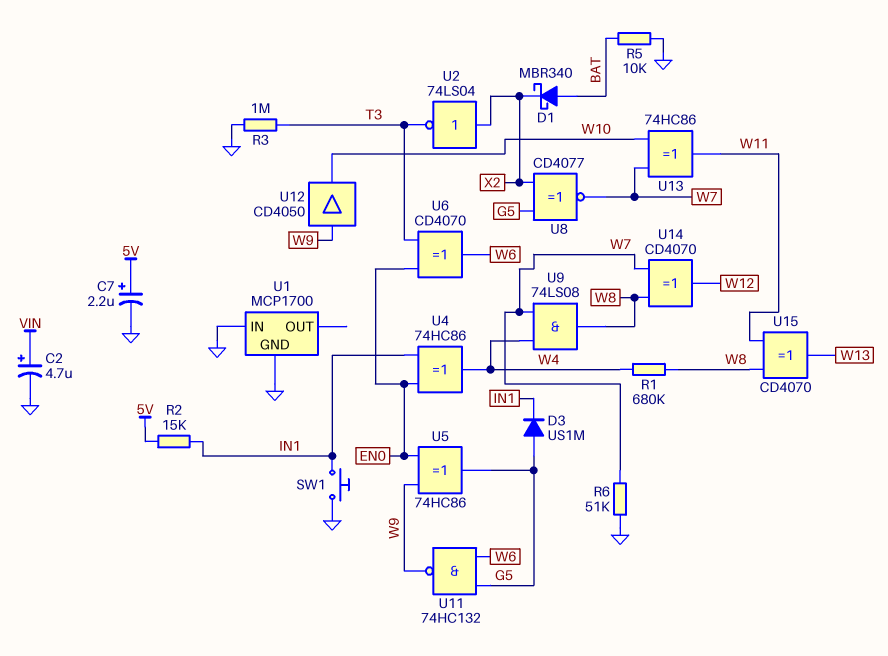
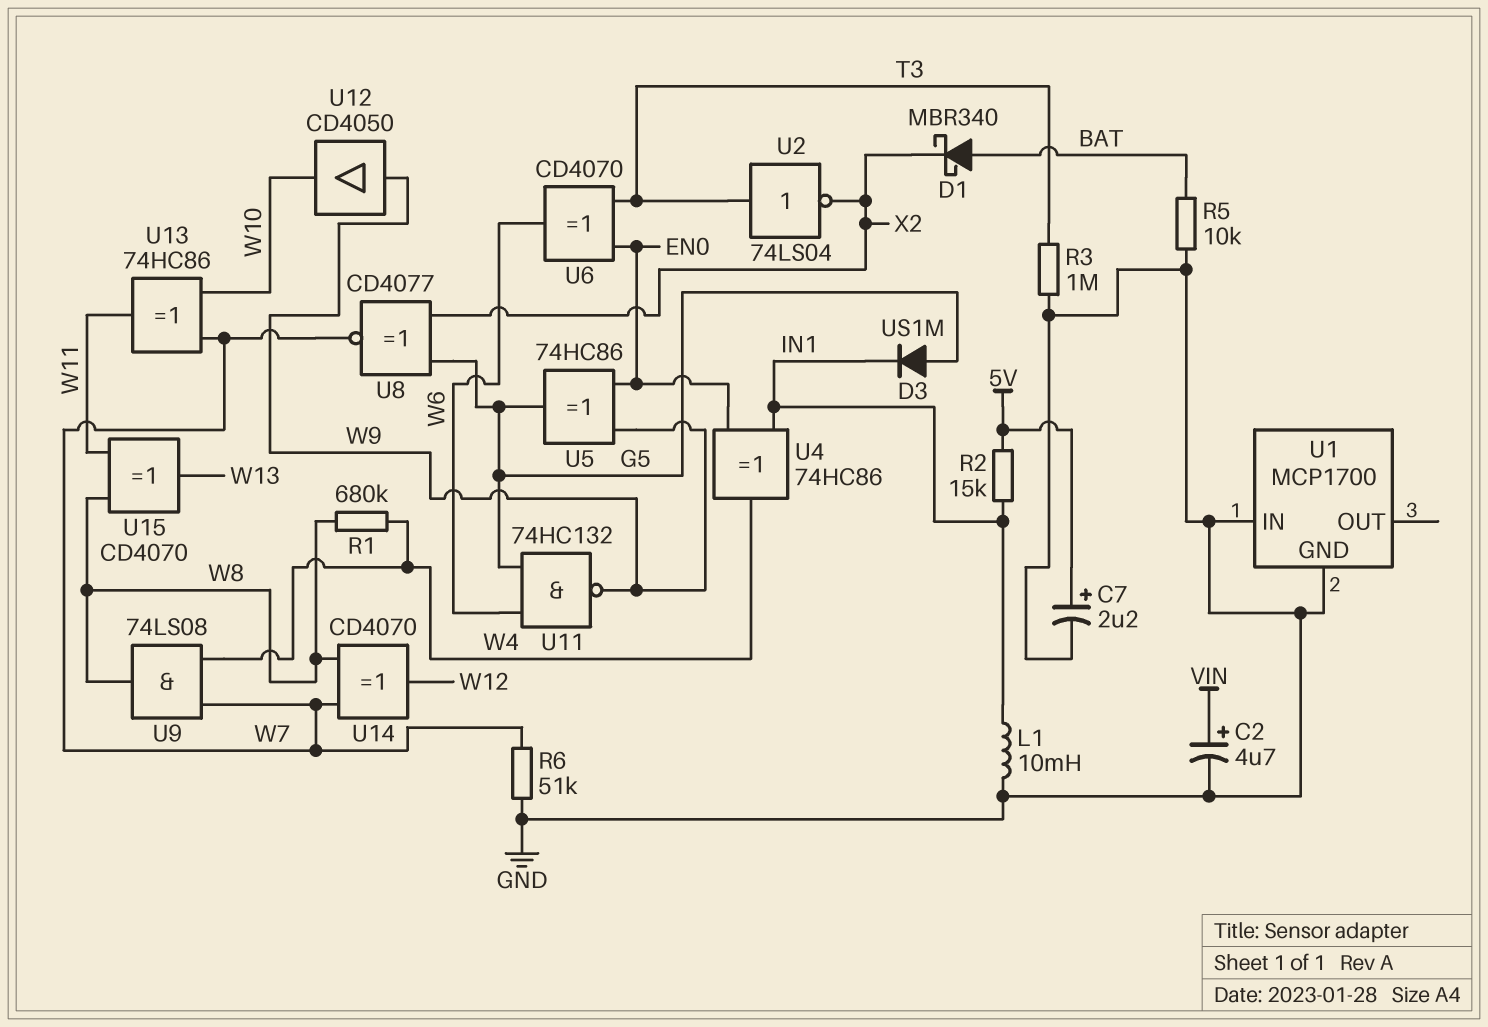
L1: none -> 10mH (GND, IN1)
SW1: button (GND, IN1) -> none
U2: NOT 74LS04 (in X2, out T3) -> NOT 74LS04 (in T3, out X2)

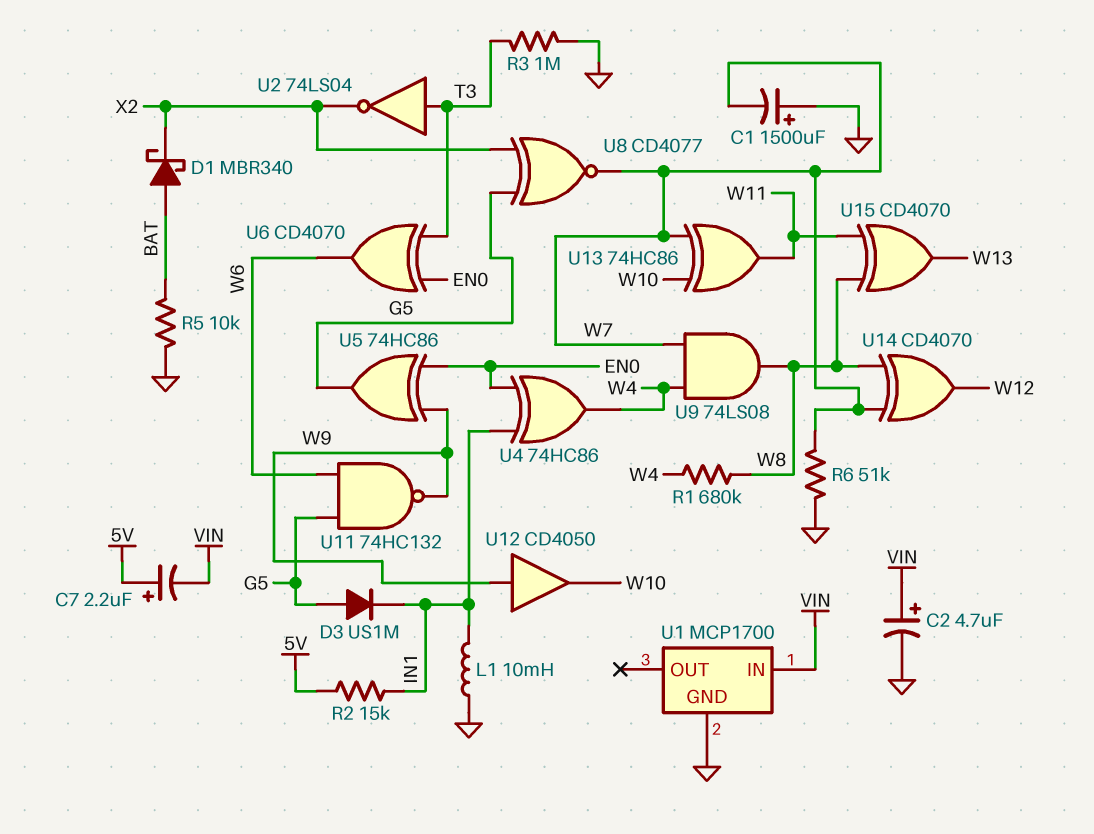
C1: none -> 1500uF (plus GND, minus W7)
C7: 2.2uF (plus 5V, minus GND) -> 2.2uF (plus 5V, minus VIN)
U1 pin IN: GND -> VIN

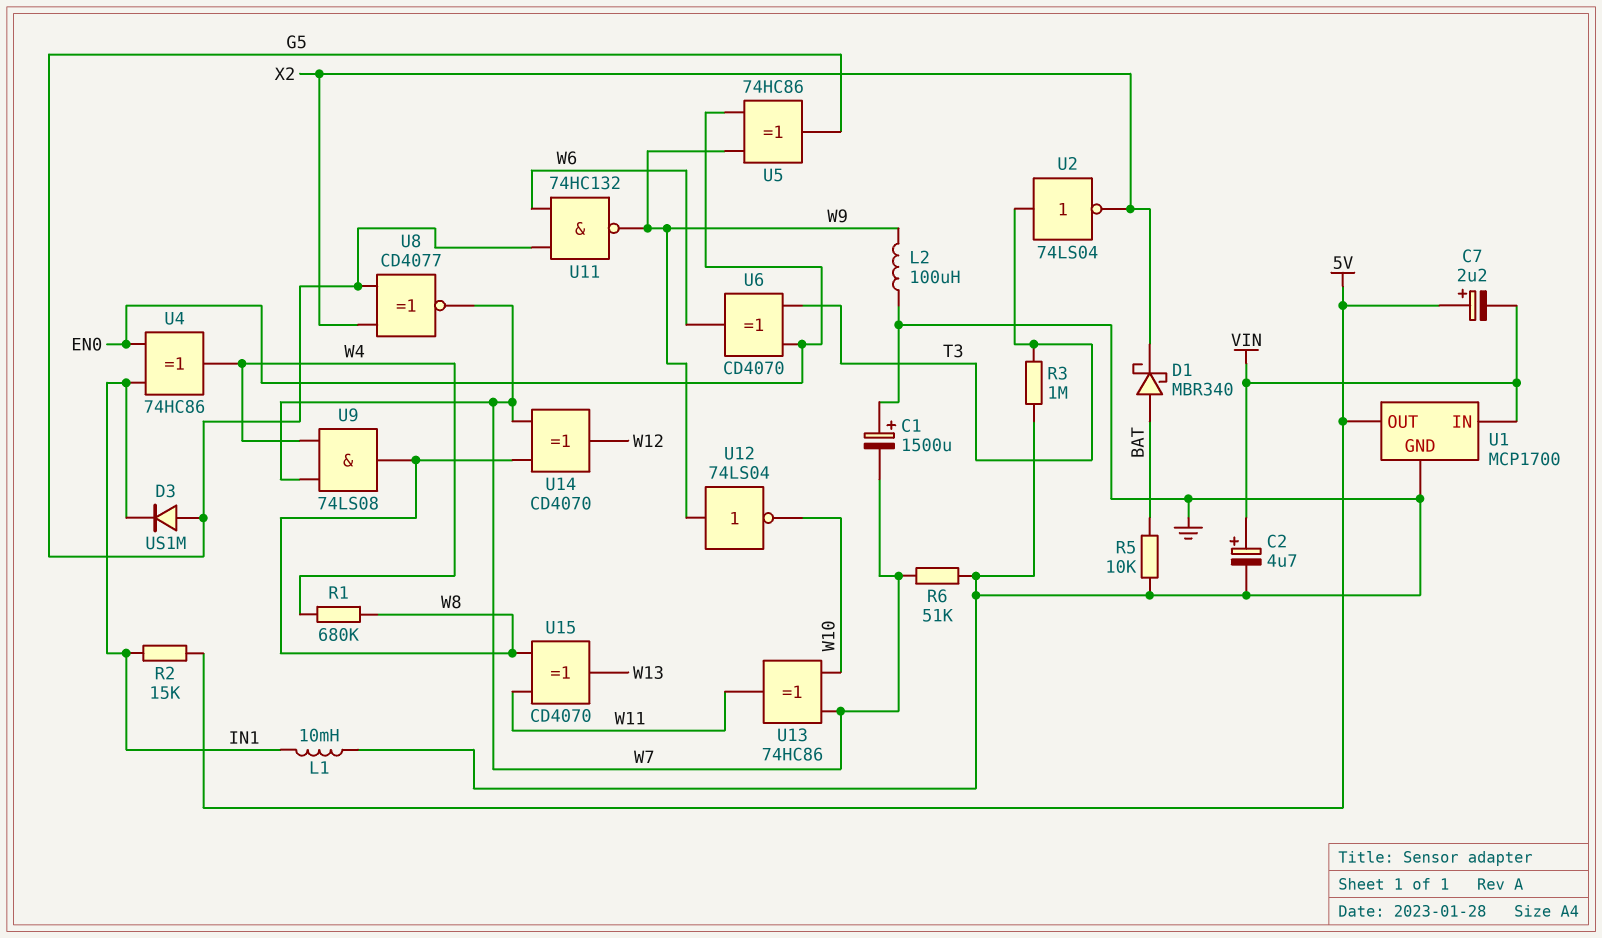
L2: none -> 100uH (GND, W9)
U1 pin OUT: none -> 5V
U12: buffer CD4050 (in W9, out W10) -> NOT 74LS04 (in W9, out W10)

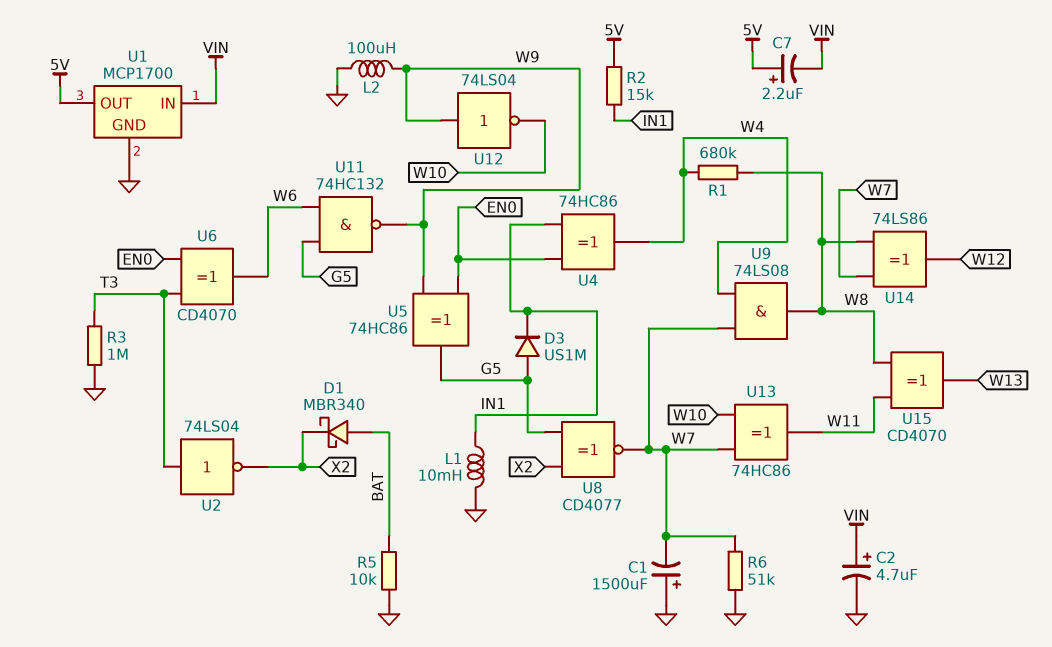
U14: XOR CD4070 (in W7, in W8, out W12) -> XOR 74LS86 (in W7, in W8, out W12)

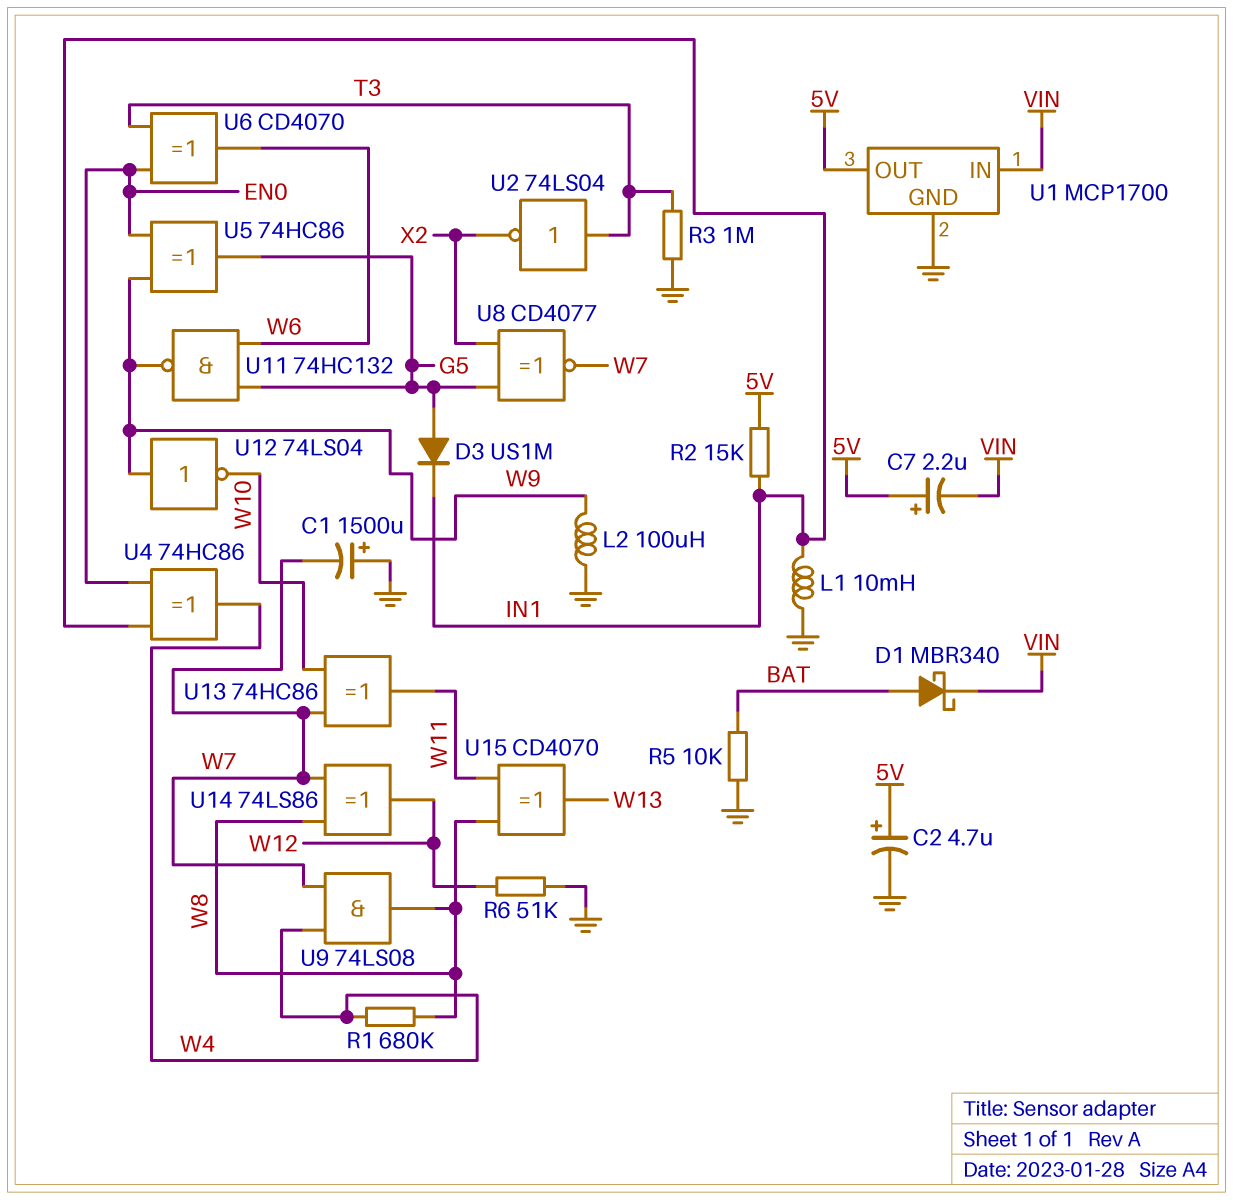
C2: 4.7uF (plus VIN, minus GND) -> 4.7uF (plus 5V, minus GND)
D1: schottky MBR340 (A BAT, K X2) -> schottky MBR340 (A BAT, K VIN)
R6: 51k (GND, W7) -> 51k (GND, W12)

